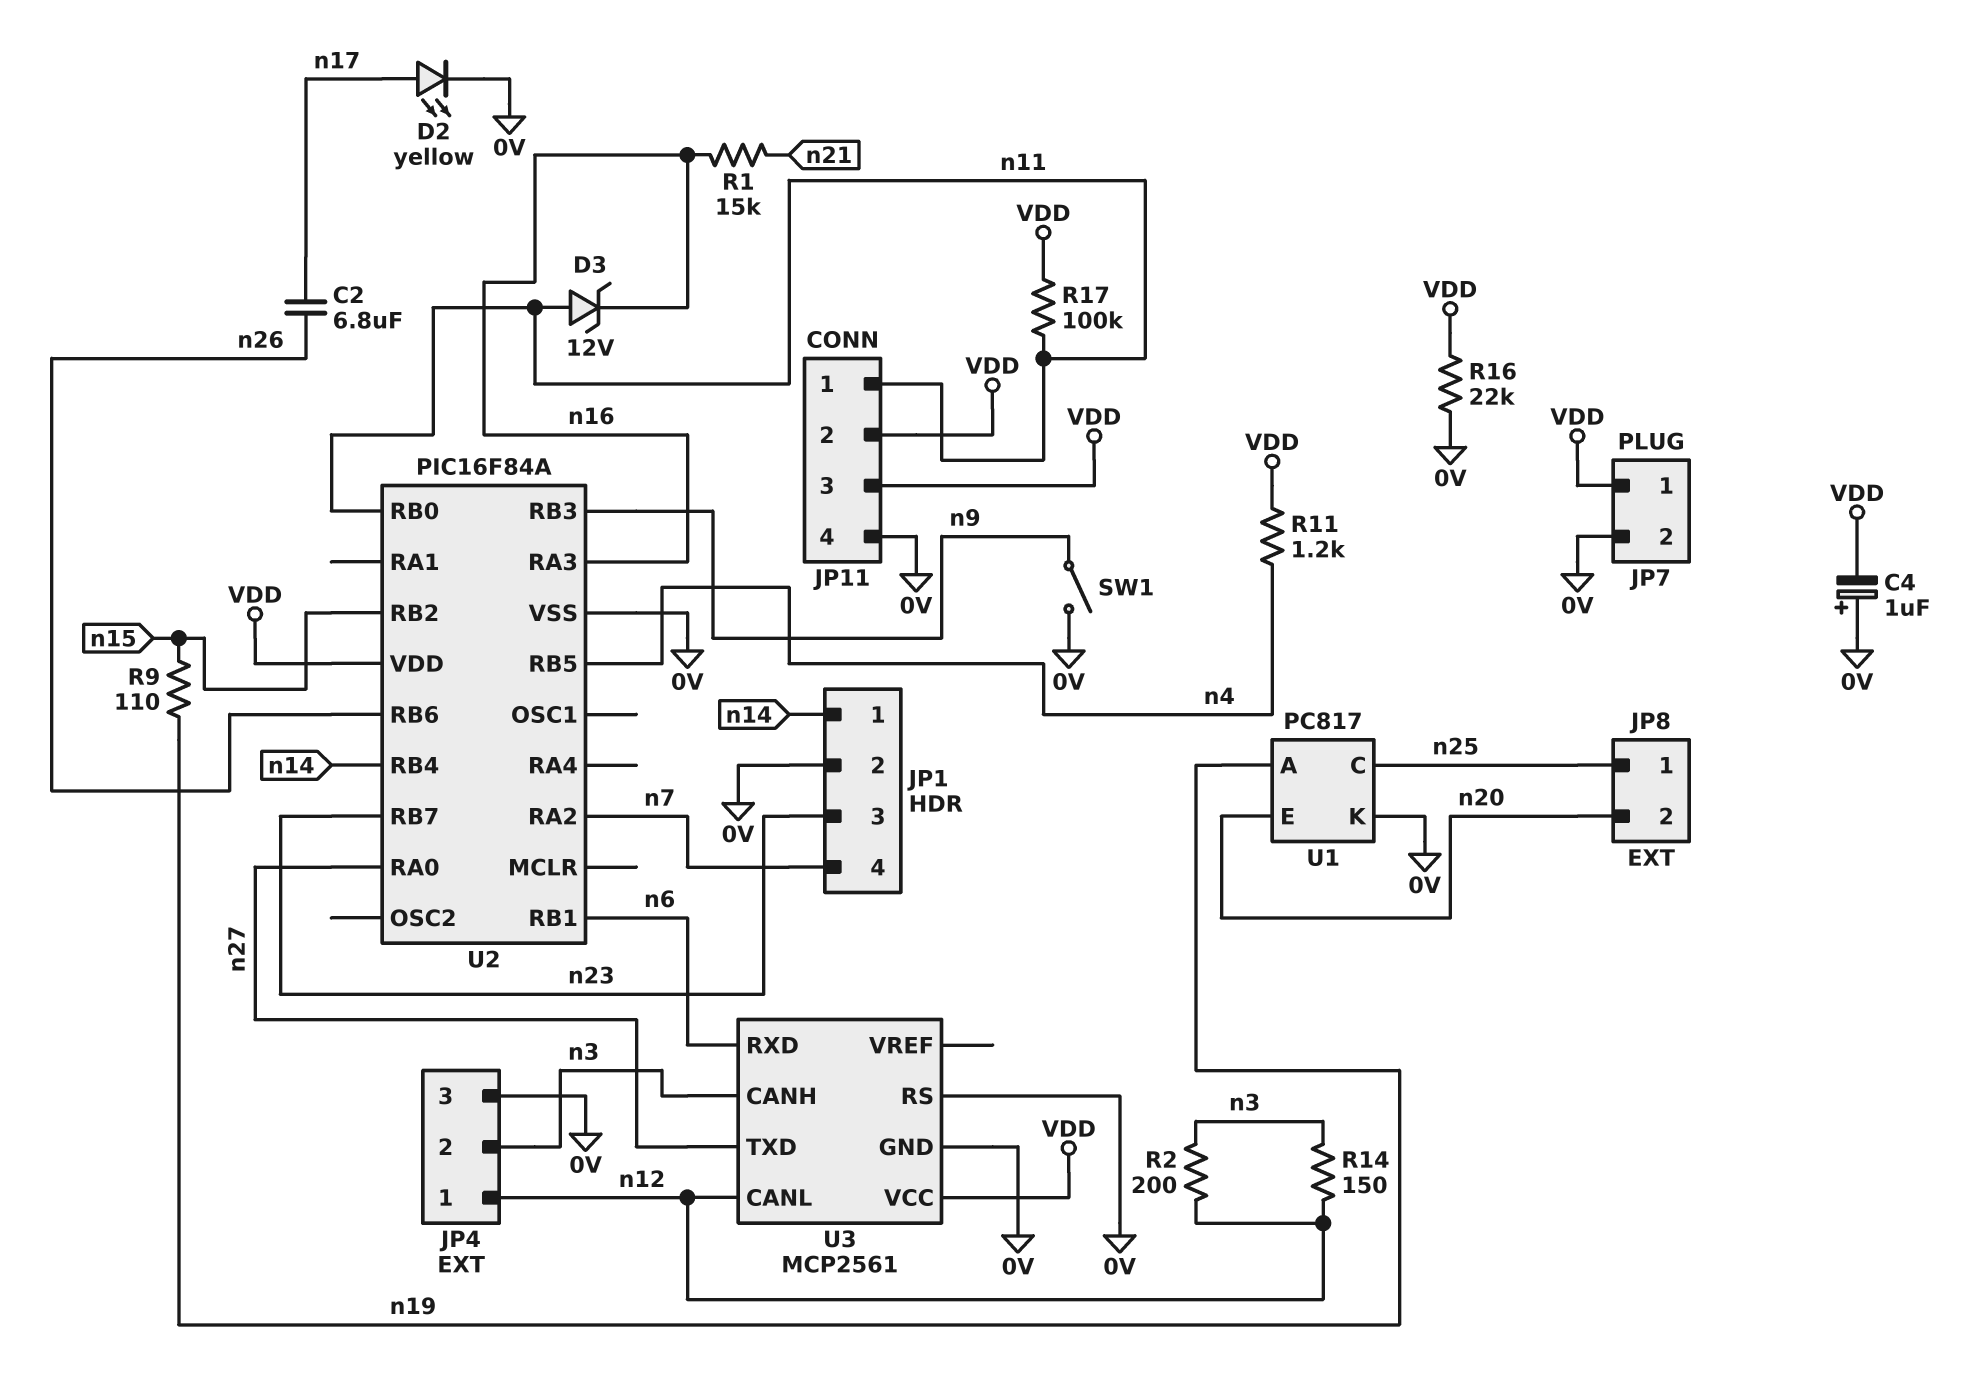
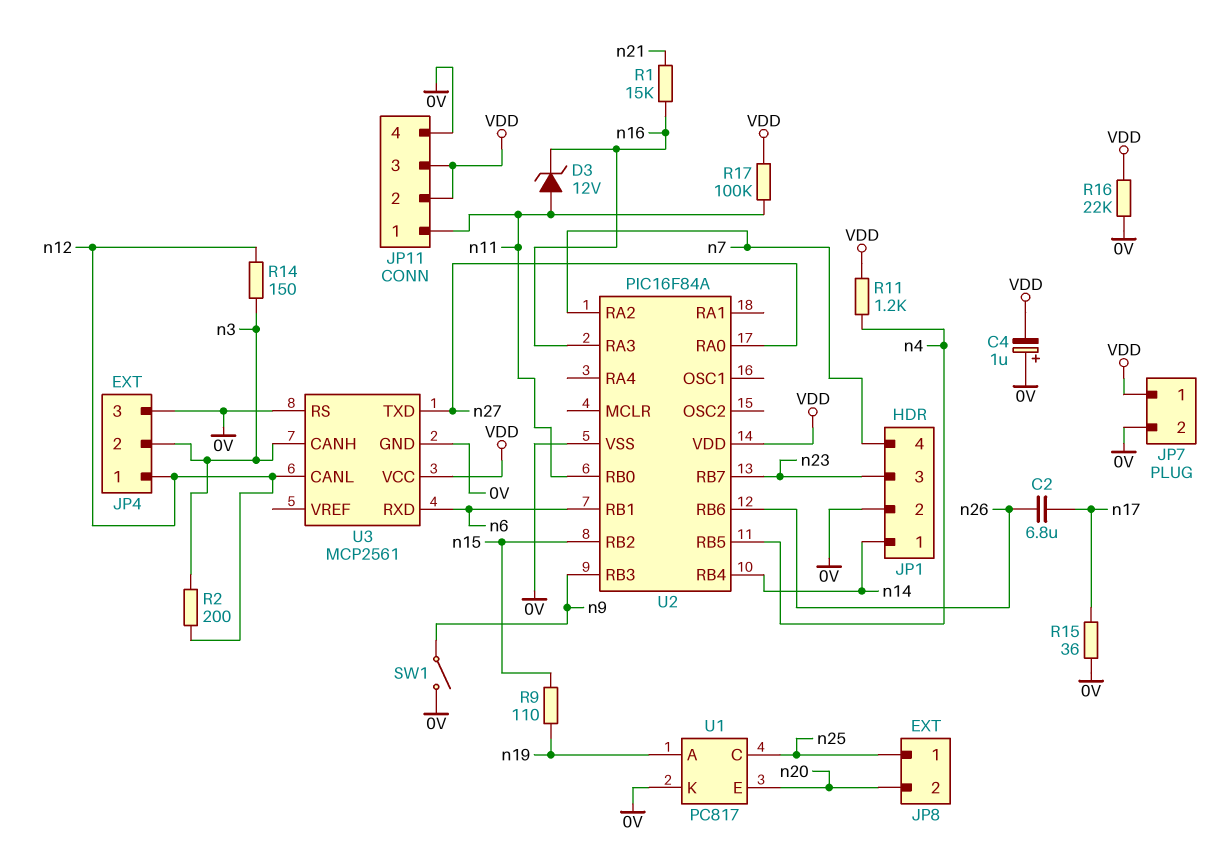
D2: LED yellow (A n17, K 0V) -> none
R15: none -> 36 (0V, n17)

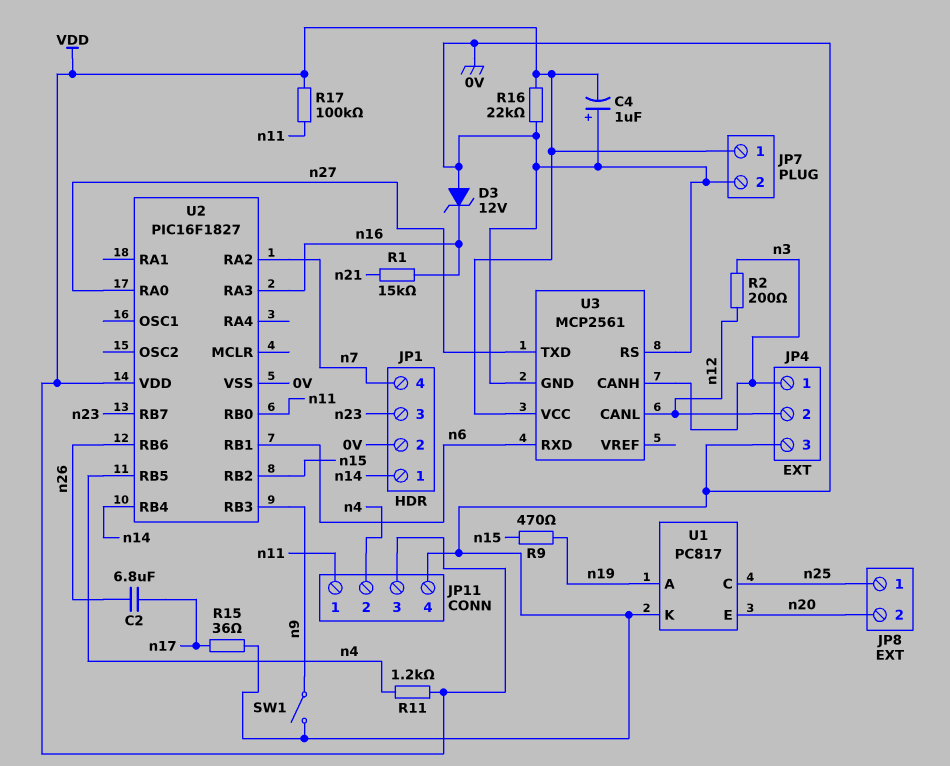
D3: zener 12V (A n11, K n16) -> zener 12V (A 0V, K n16)
JP4 pin 1: n12 -> n3
JP4 pin 2: n3 -> n12
JP11 pin 2: VDD -> n4
R9: 110 (n15, n19) -> 470 (n15, n19)
R14: 150 (n3, n12) -> none
U2: PIC16F84A -> PIC16F1827

